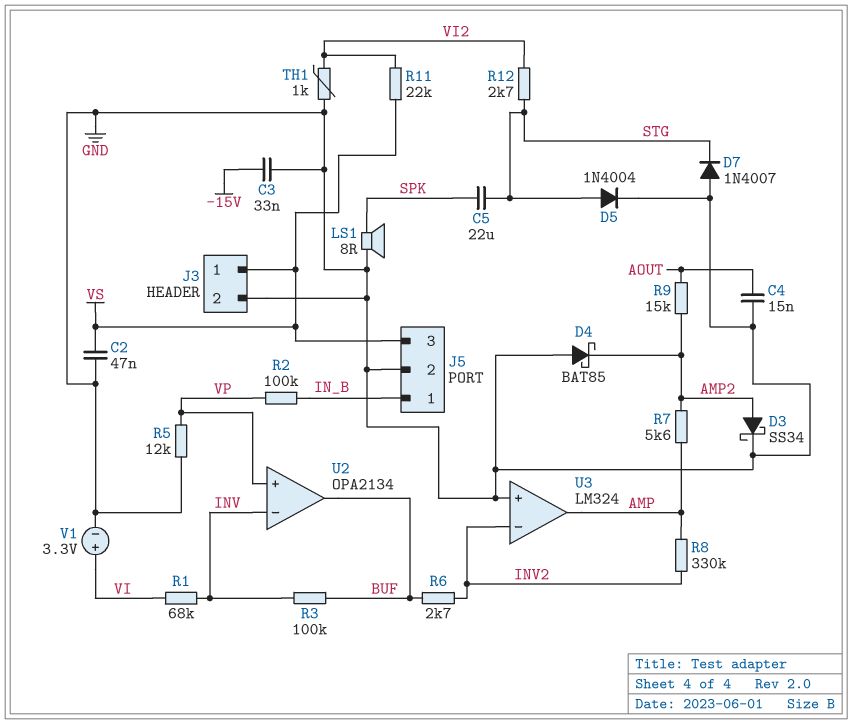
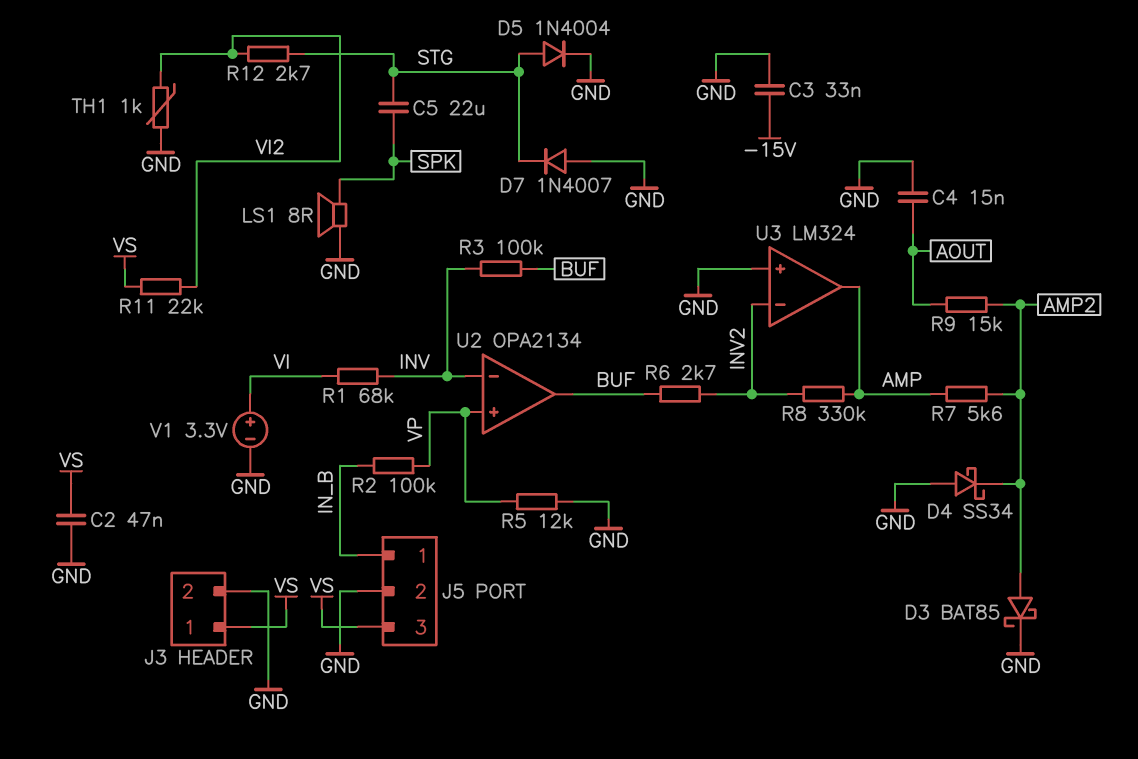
D3: schottky SS34 (A AMP2, K GND) -> schottky BAT85 (A AMP2, K GND)
D4: schottky BAT85 (A GND, K AMP2) -> schottky SS34 (A GND, K AMP2)

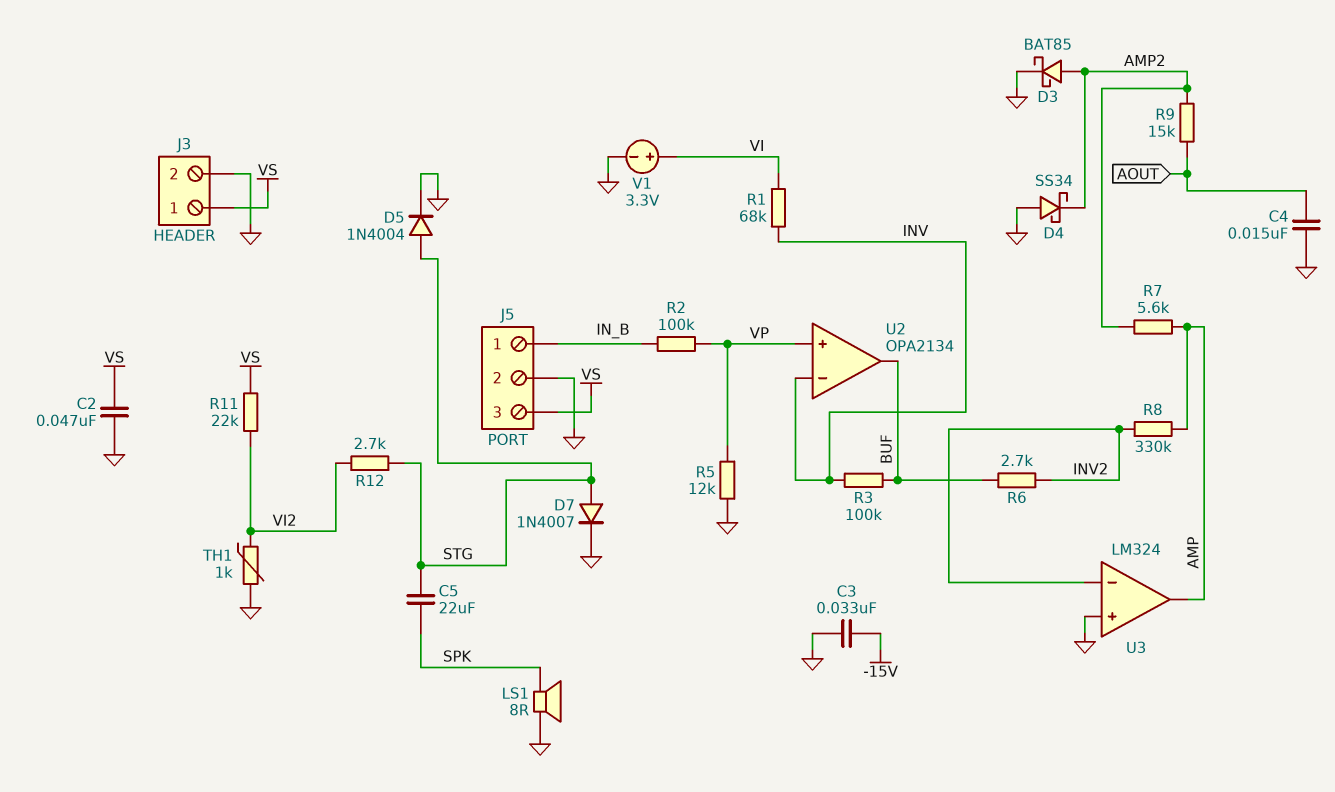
D7: diode 1N4007 (A GND, K STG) -> diode 1N4007 (A STG, K GND)

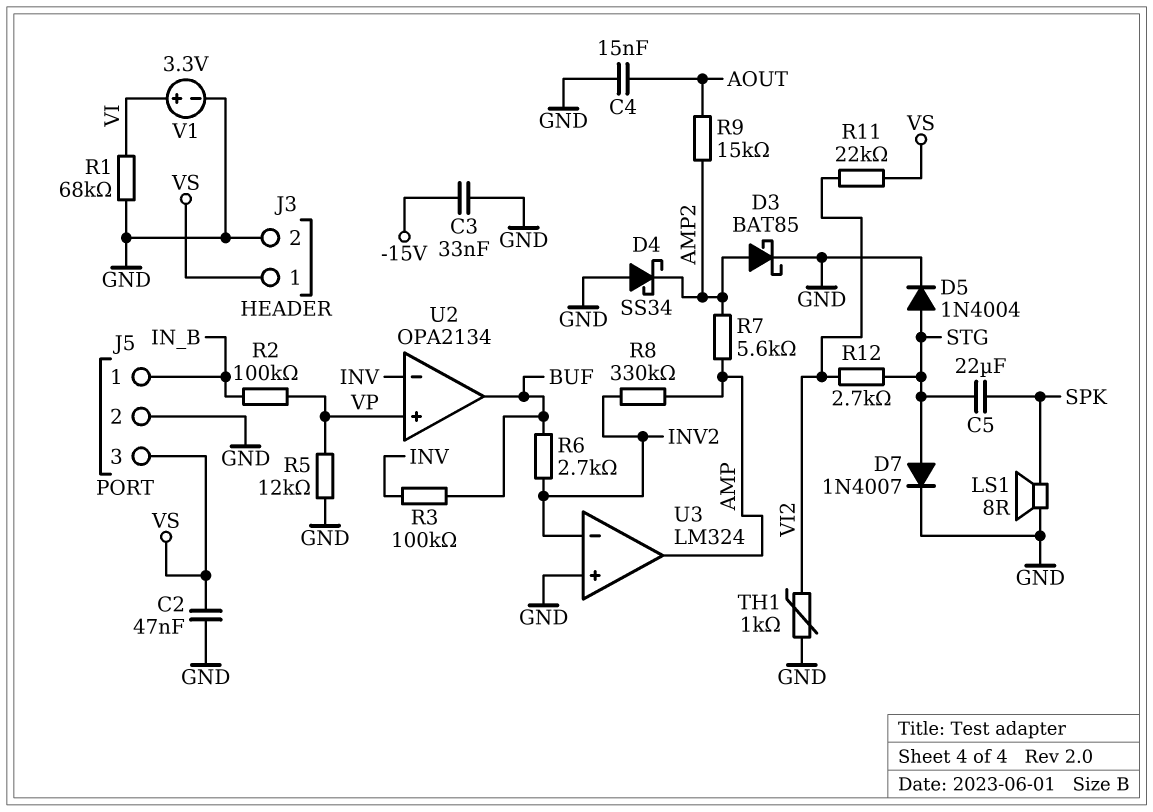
R1: 68k (INV, VI) -> 68k (GND, VI)

